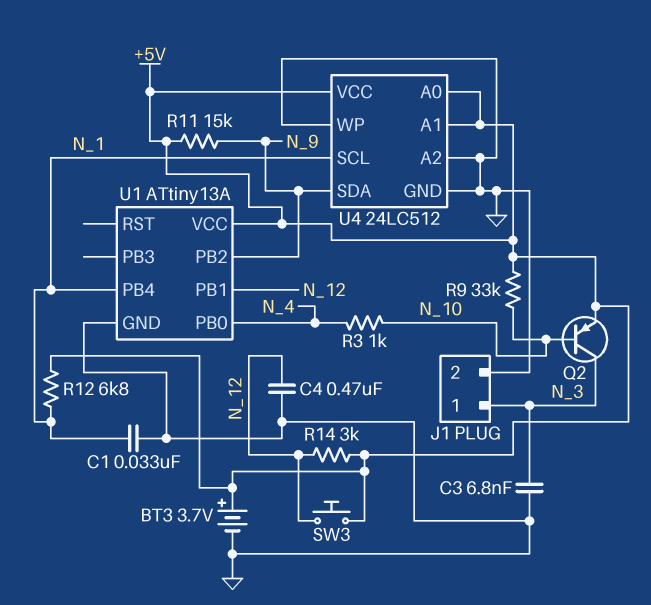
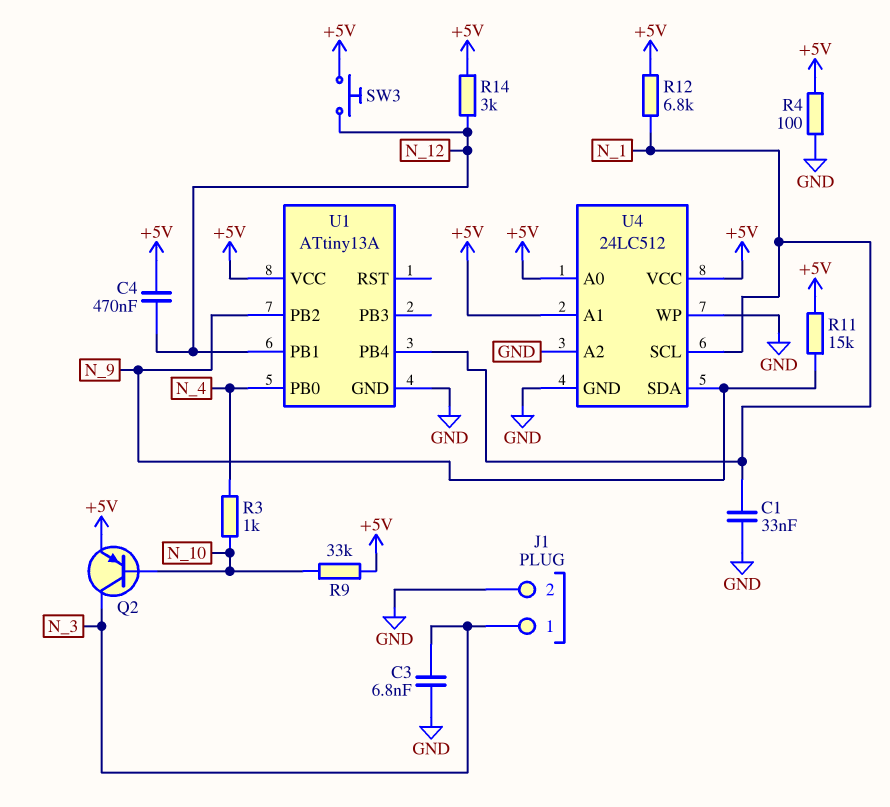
BT3: 3.7V (plus +5V, minus GND) -> none
C4: 470nF (GND, N_12) -> 470nF (+5V, N_12)
R4: none -> 100 (+5V, GND)

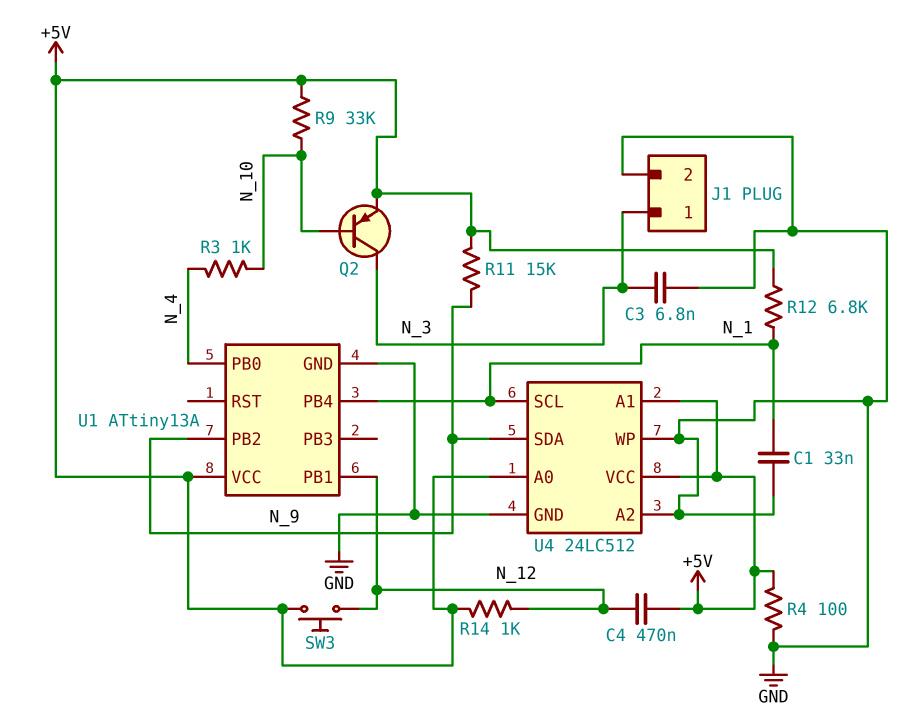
R14: 3k (+5V, N_12) -> 1k (+5V, N_12)

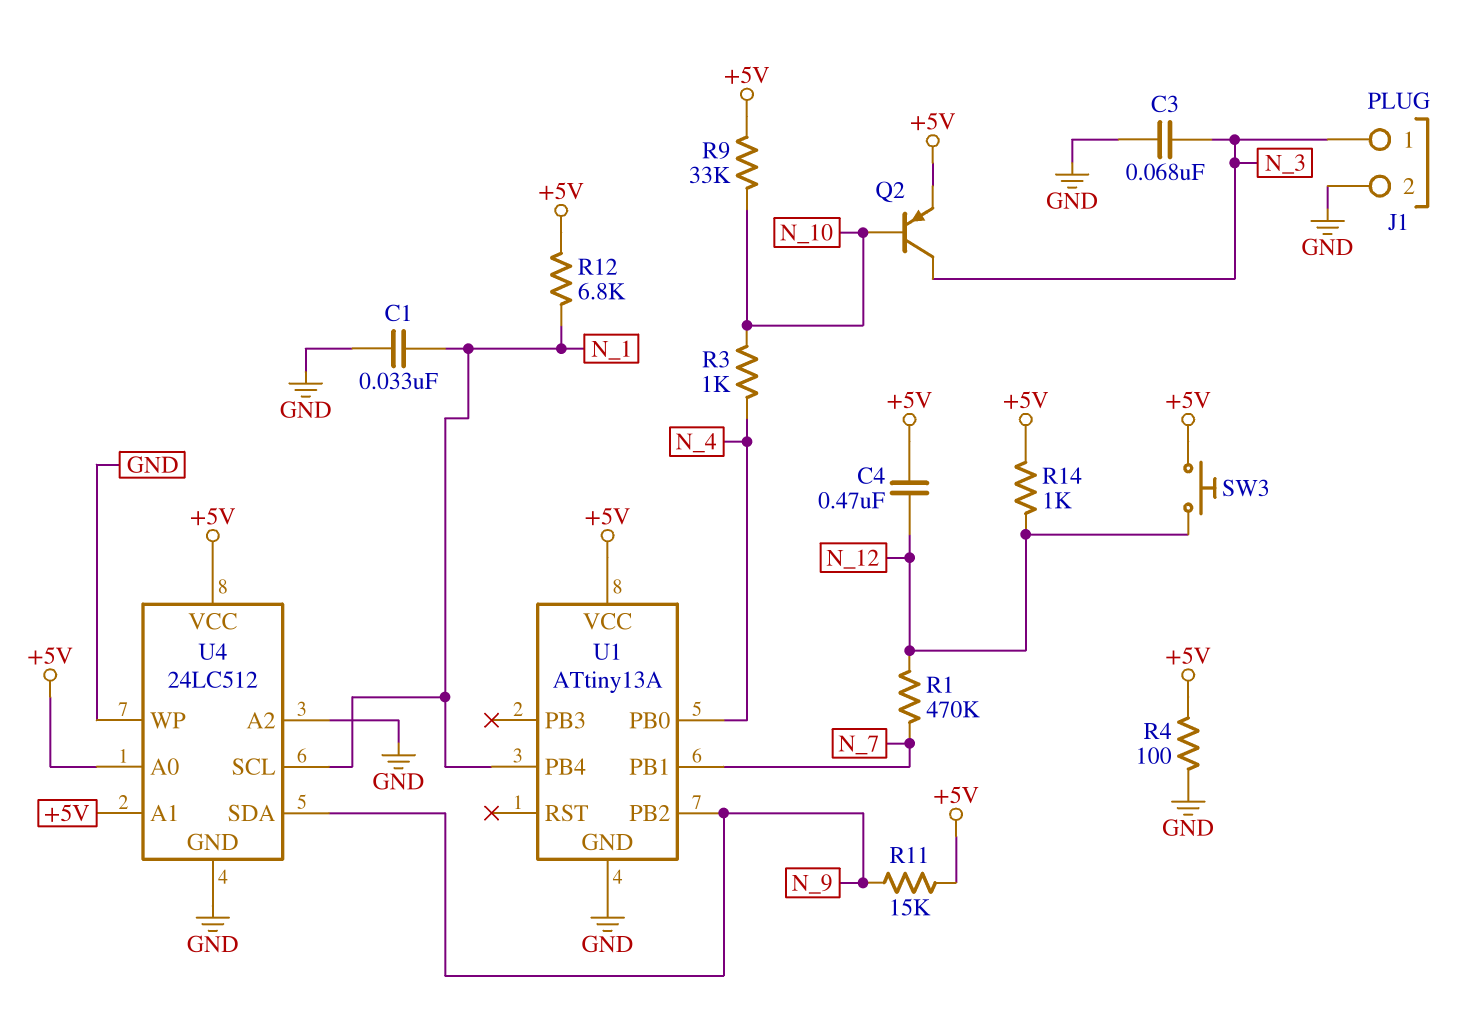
C3: 6.8nF (GND, N_3) -> 68nF (GND, N_3)
R1: none -> 470k (N_7, N_12)
U1 pin PB1: N_12 -> N_7

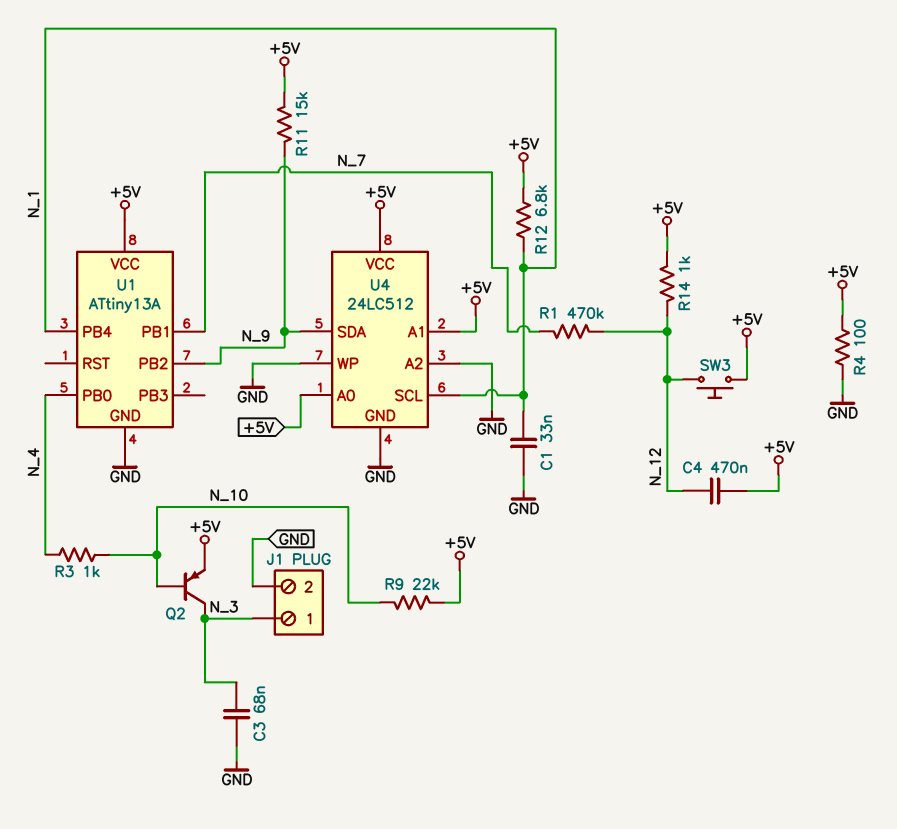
R9: 33k (+5V, N_10) -> 22k (+5V, N_10)

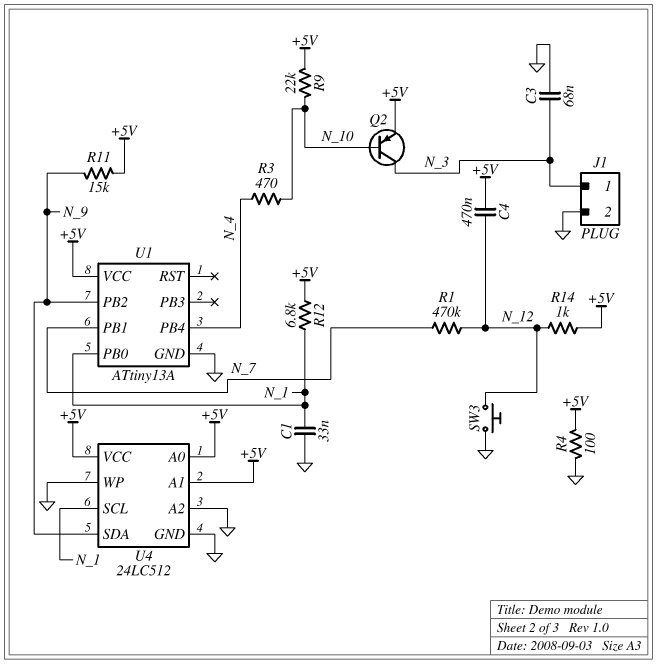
R3: 1k (N_4, N_10) -> 470 (N_4, N_10)
SW3: button (+5V, N_12) -> button (GND, N_12)
U1 pin PB0: N_4 -> N_1
U1 pin PB4: N_1 -> N_4

